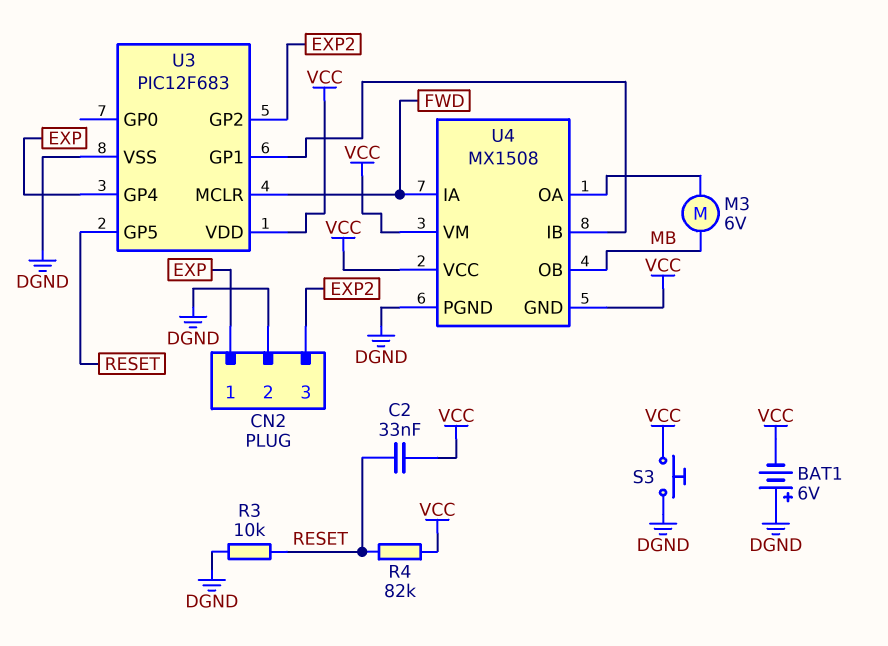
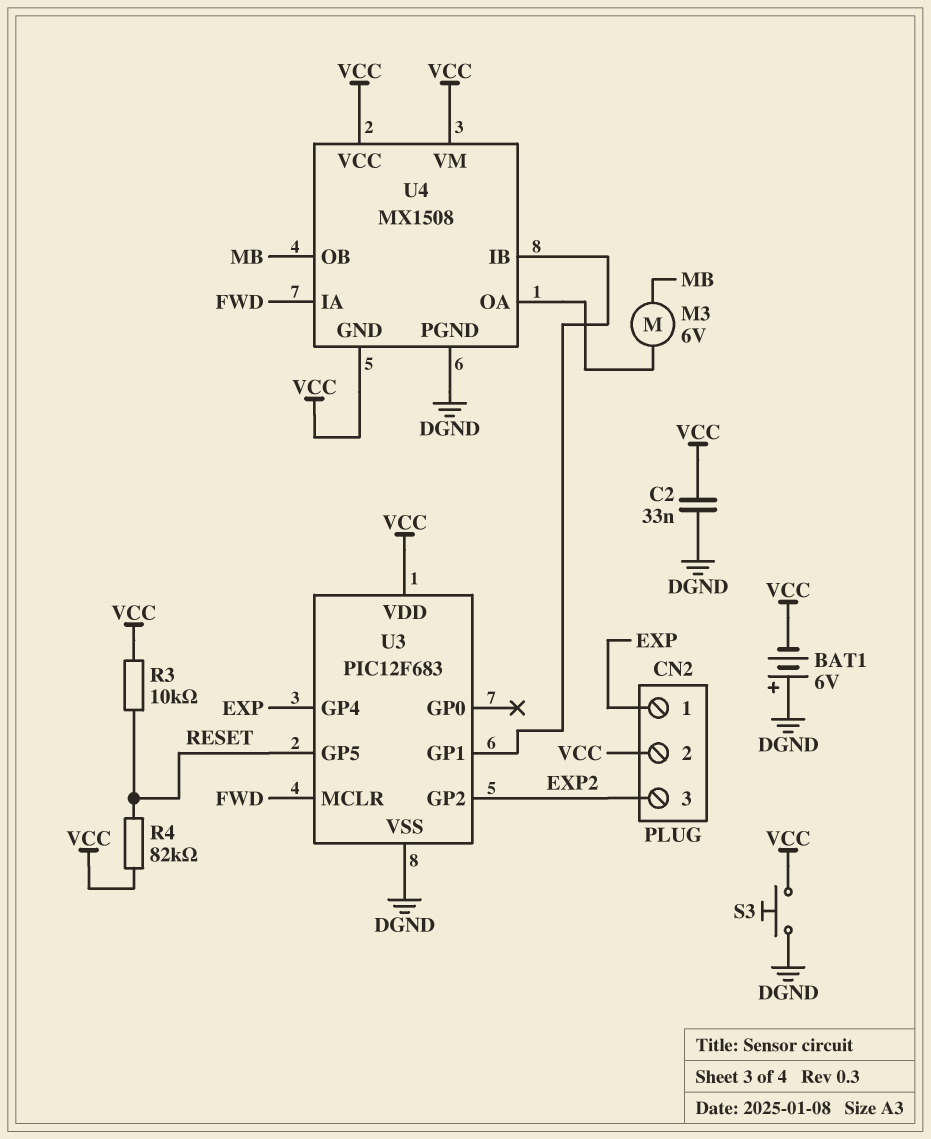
C2: 33nF (RESET, VCC) -> 33nF (DGND, VCC)
CN2 pin 2: DGND -> VCC
R3: 10k (DGND, RESET) -> 10k (RESET, VCC)

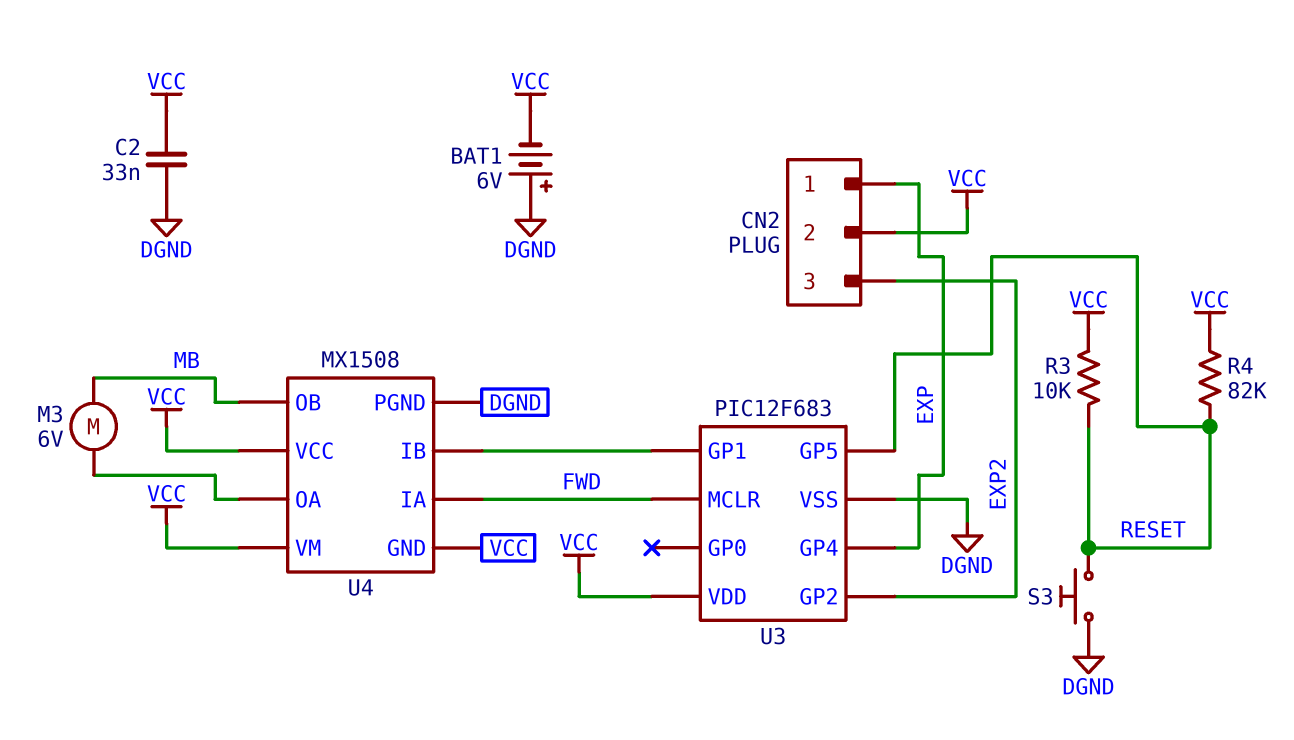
S3: button (DGND, VCC) -> button (DGND, RESET)

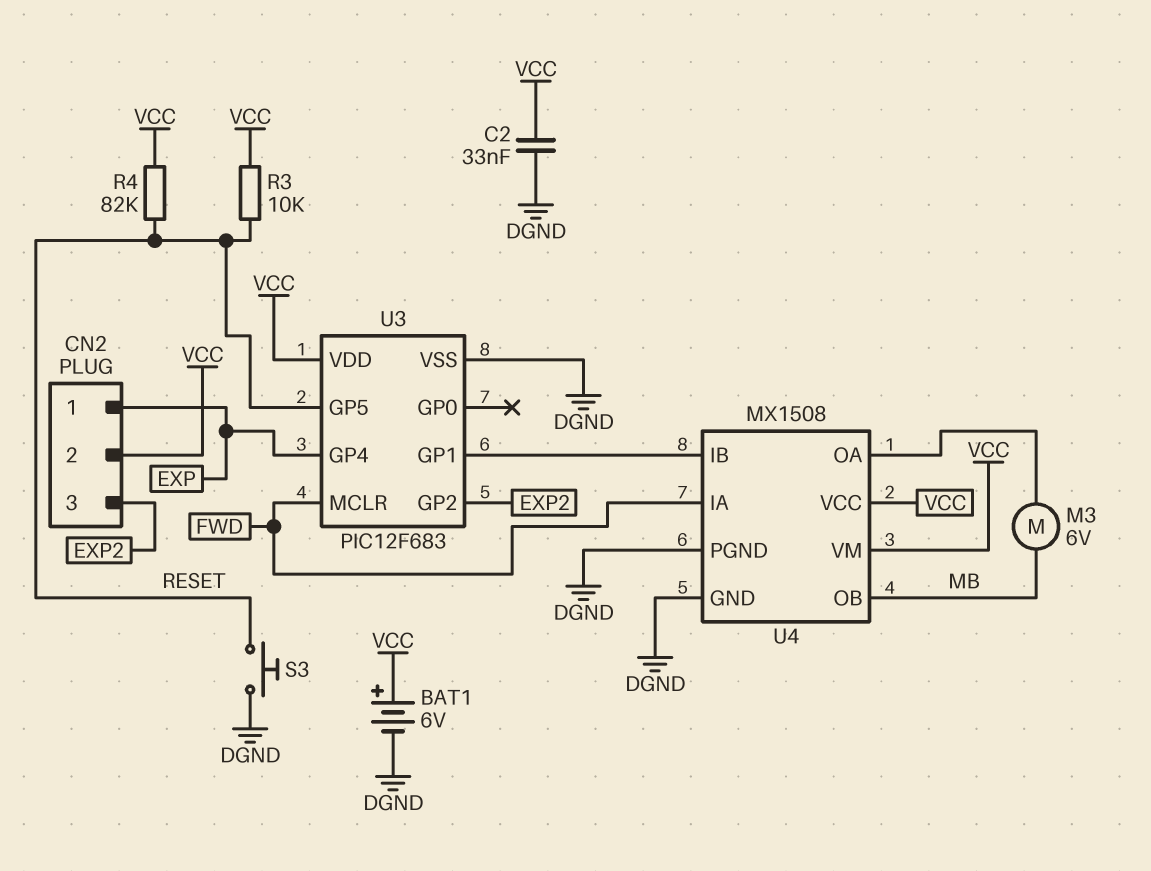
BAT1: 6V (plus DGND, minus VCC) -> 6V (plus VCC, minus DGND)
U4 pin GND: VCC -> DGND

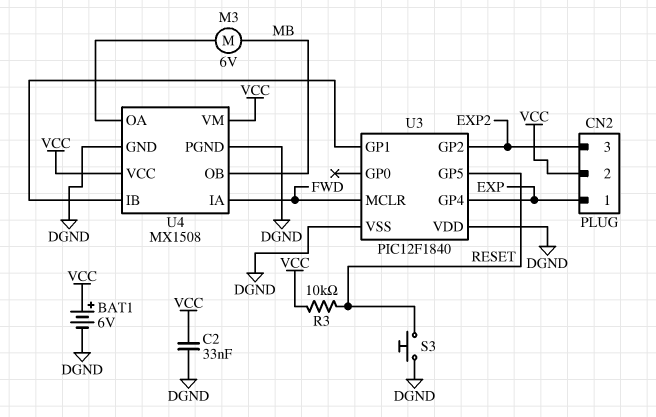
R4: 82k (RESET, VCC) -> none
U3: PIC12F683 -> PIC12F1840
U3 pin VDD: VCC -> DGND

